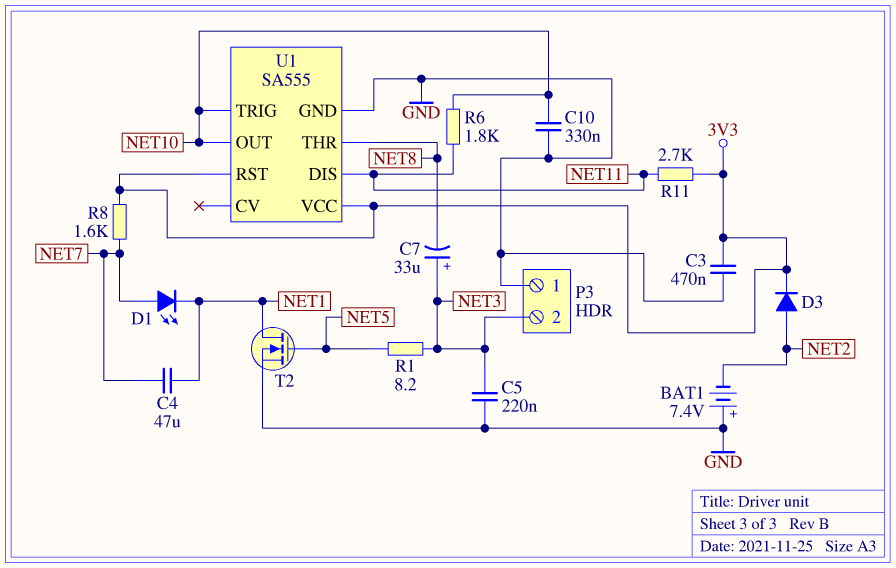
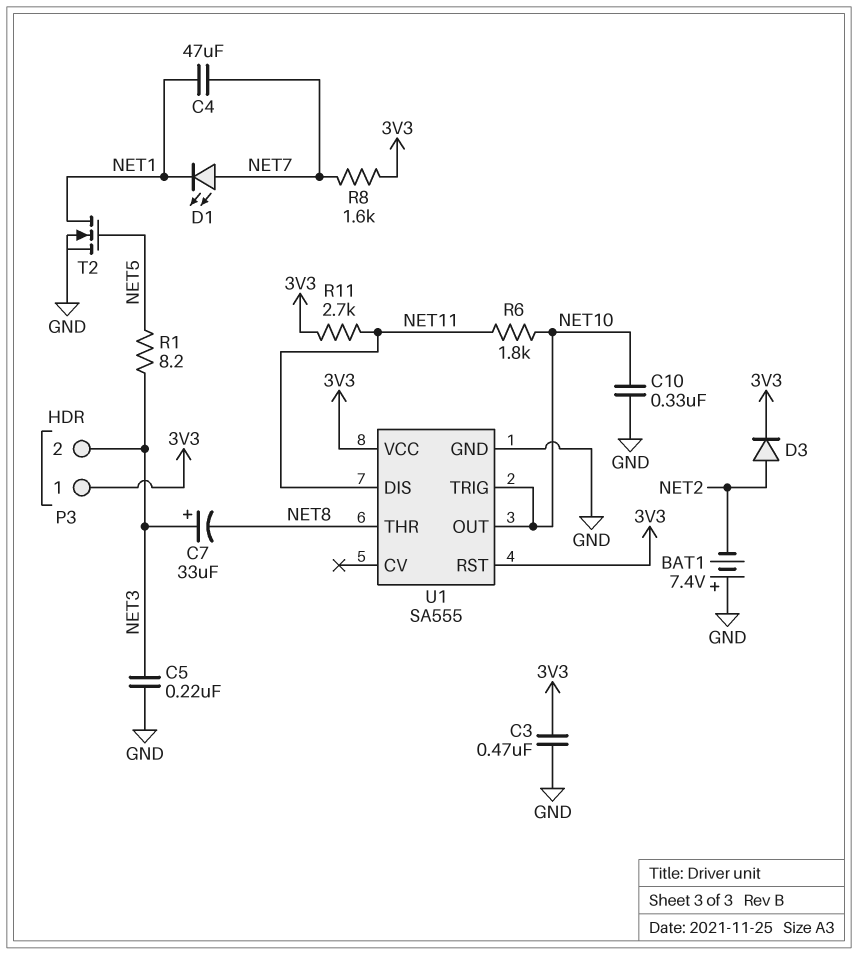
P3 pin 1: GND -> 3V3

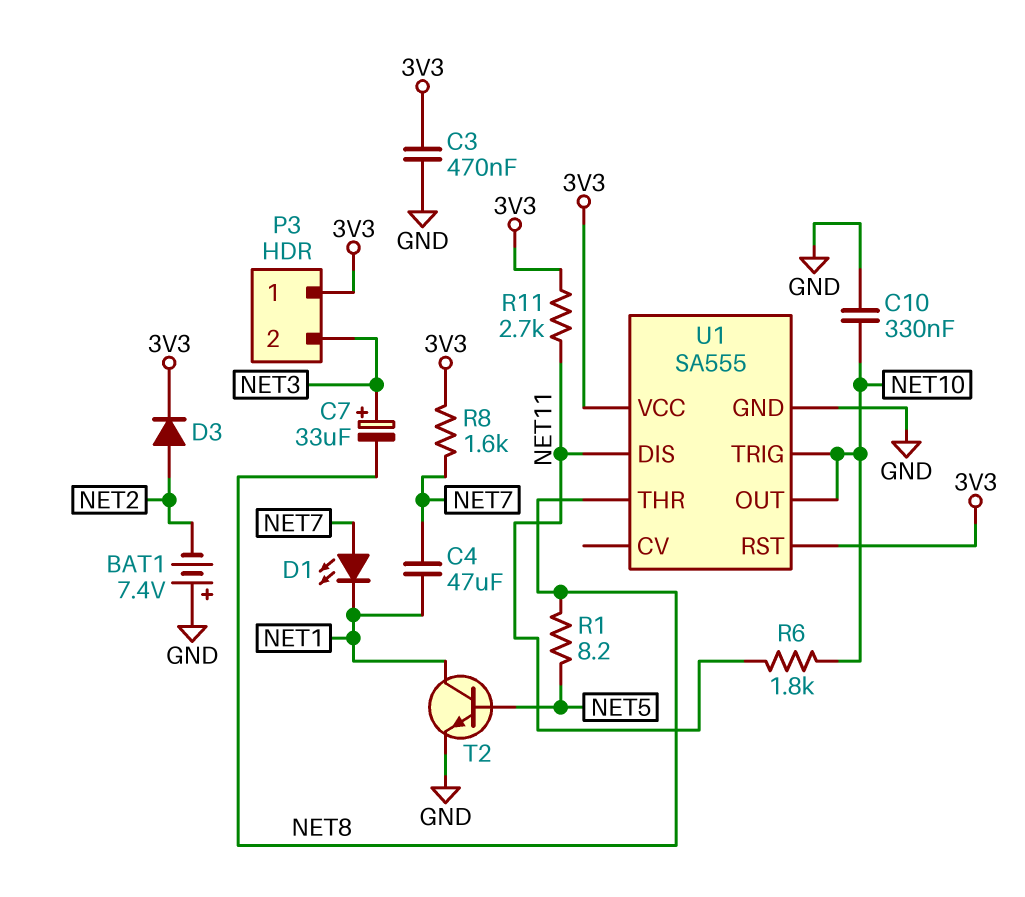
C5: 220nF (GND, NET3) -> none
R1: 8.2 (NET3, NET5) -> 8.2 (NET5, NET8)
T2: NMOS (G NET5, D NET1, S GND) -> NPN (B NET5, C NET1, E GND)

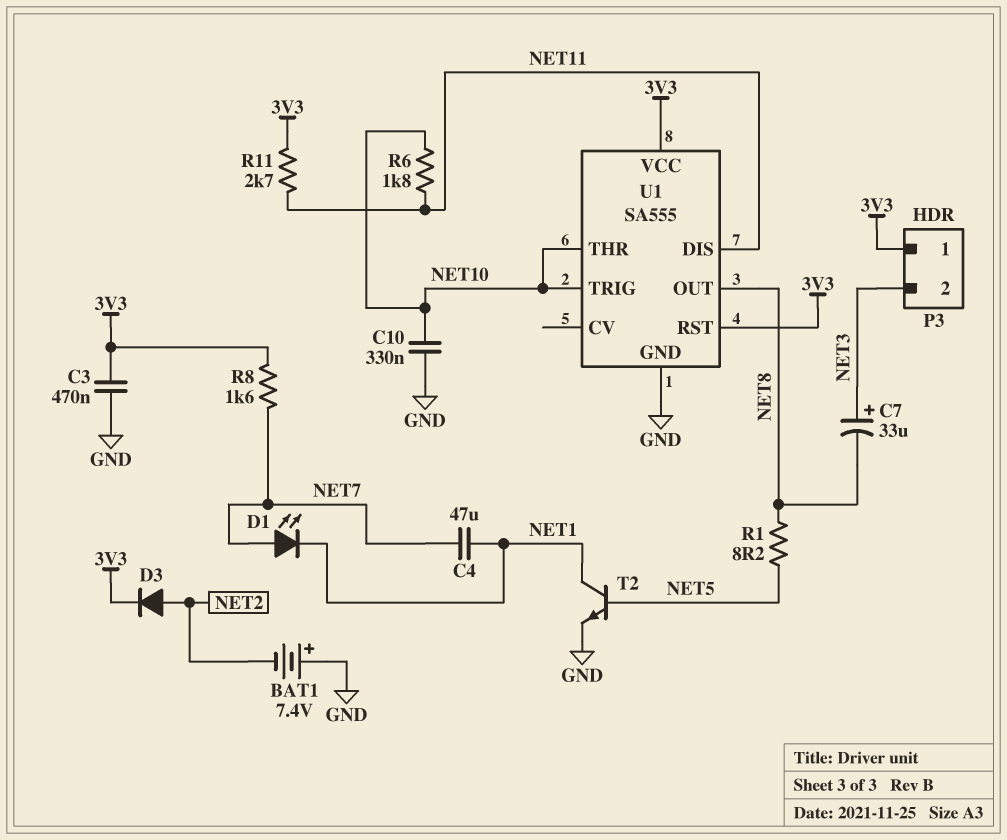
U1 pin OUT: NET10 -> NET8
U1 pin THR: NET8 -> NET10

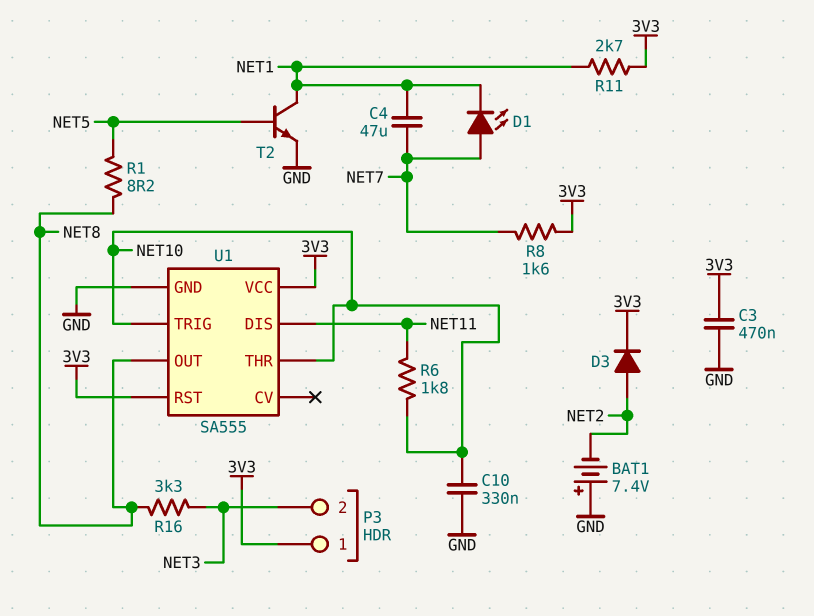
C7: 33uF (plus NET3, minus NET8) -> none
R11: 2.7k (3V3, NET11) -> 2.7k (3V3, NET1)
R16: none -> 3.3k (NET3, NET8)

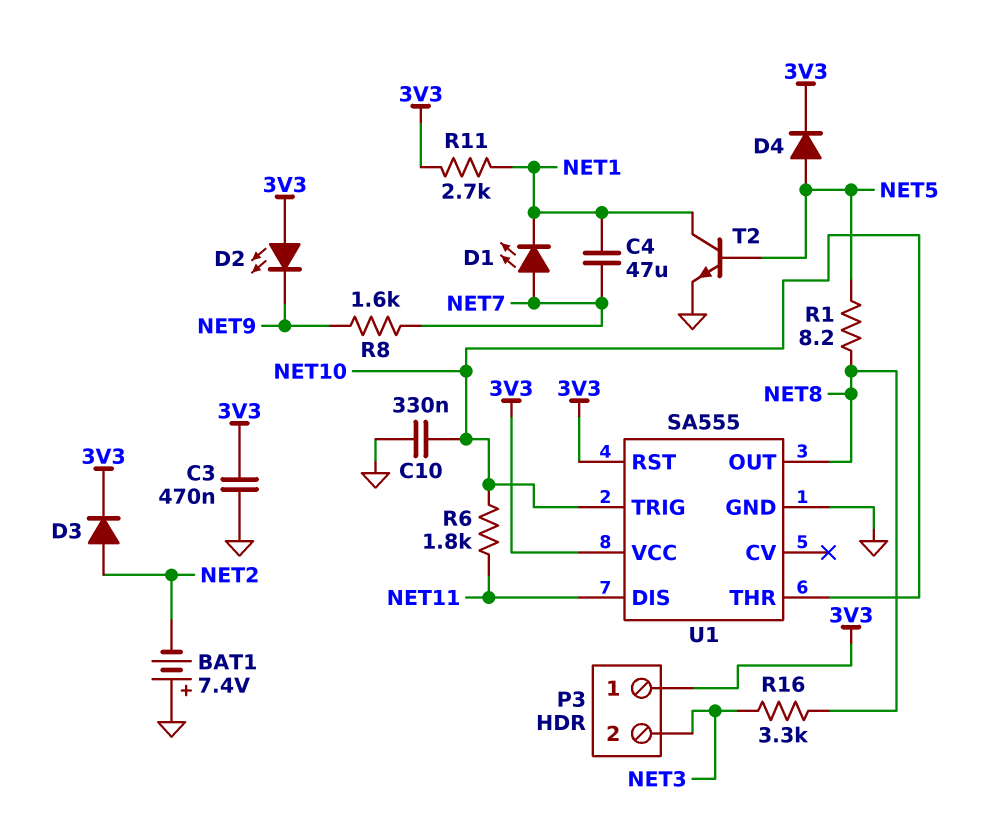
D2: none -> LED (A 3V3, K NET9)
D4: none -> diode (A NET5, K 3V3)
R8: 1.6k (3V3, NET7) -> 1.6k (NET7, NET9)

